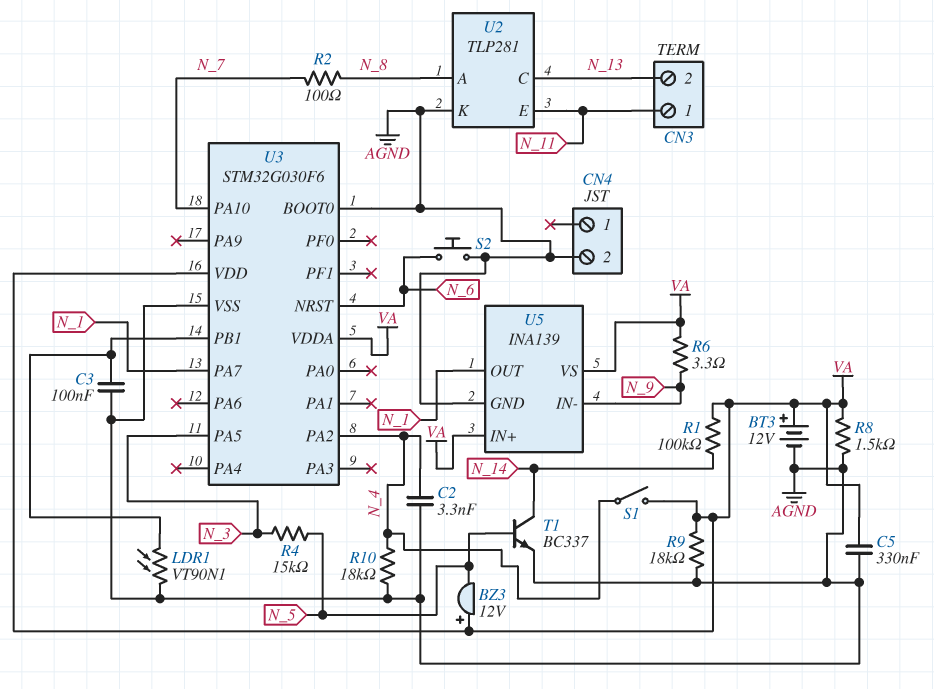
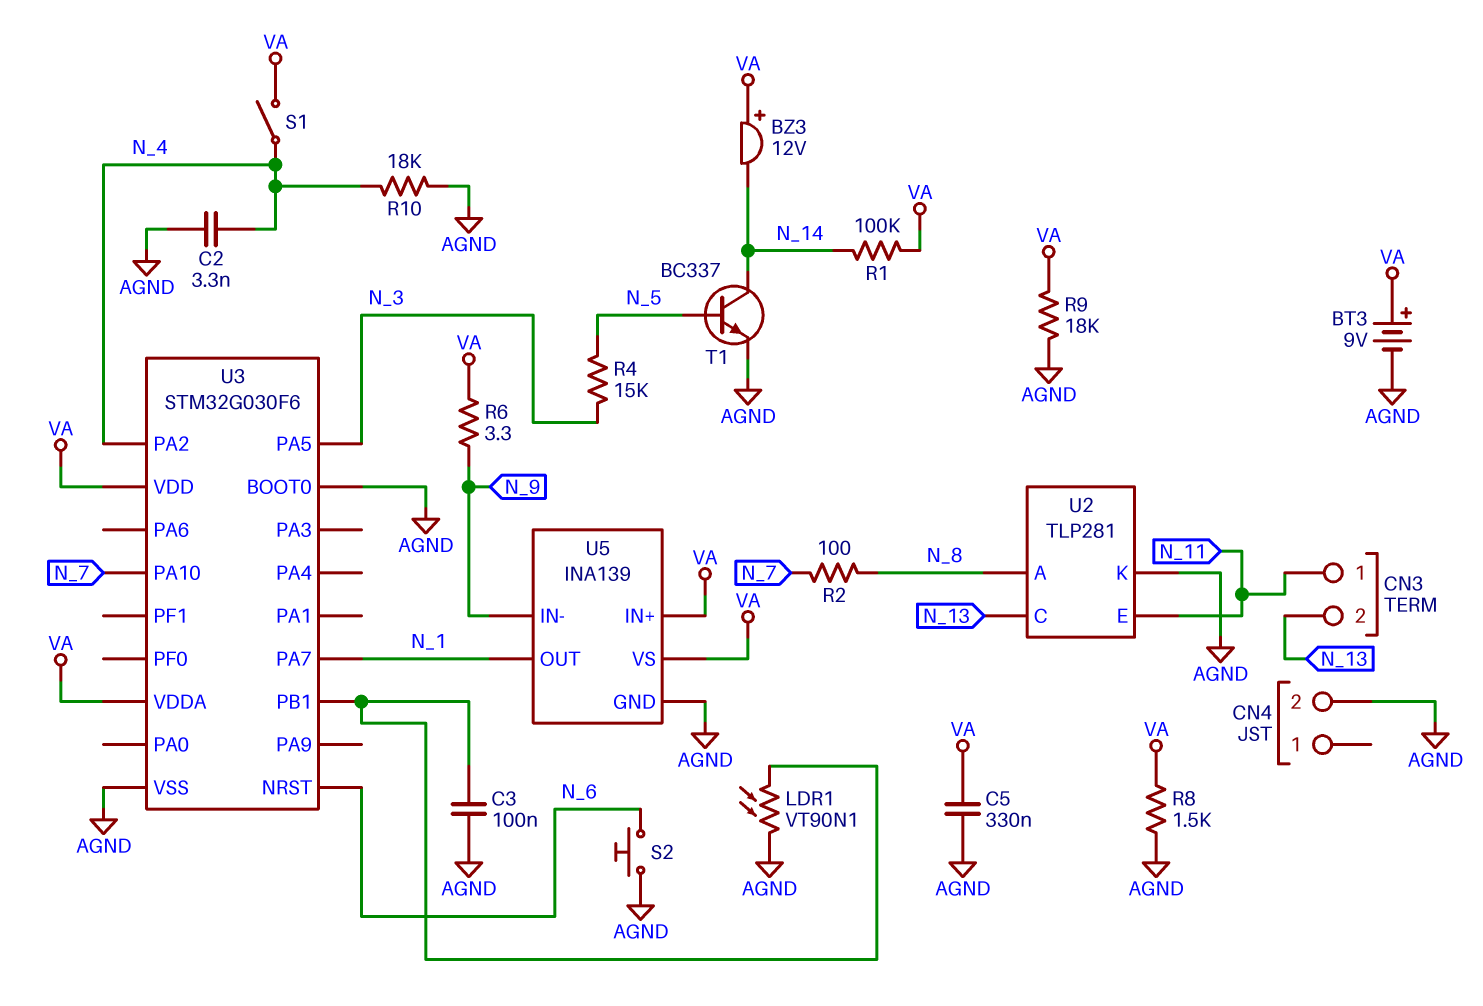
BT3: 12V (plus VA, minus AGND) -> 9V (plus VA, minus AGND)
BZ3: buzzer 12V (plus VA, minus N_5) -> buzzer 12V (plus VA, minus N_14)

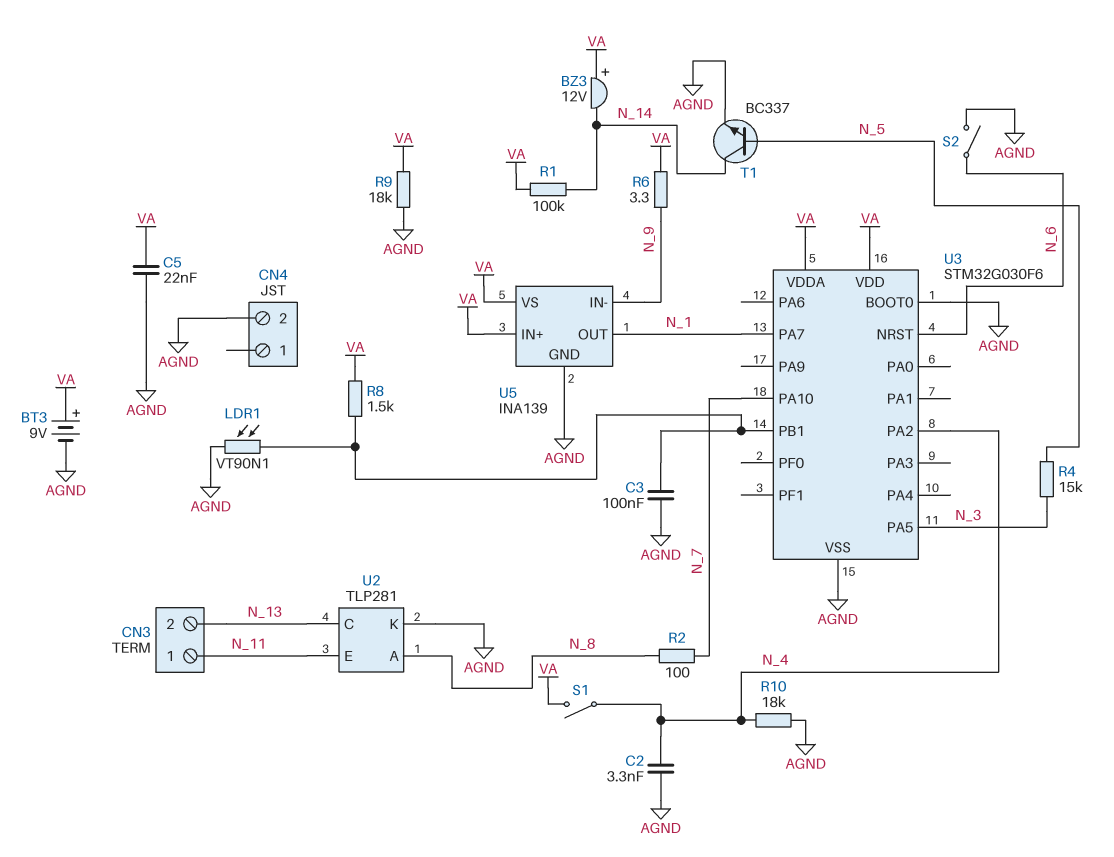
C5: 330nF (AGND, VA) -> 22nF (AGND, VA)
R8: 1.5k (AGND, VA) -> 1.5k (U3/PB1, VA)
S2: button (AGND, N_6) -> switch (AGND, N_6)

